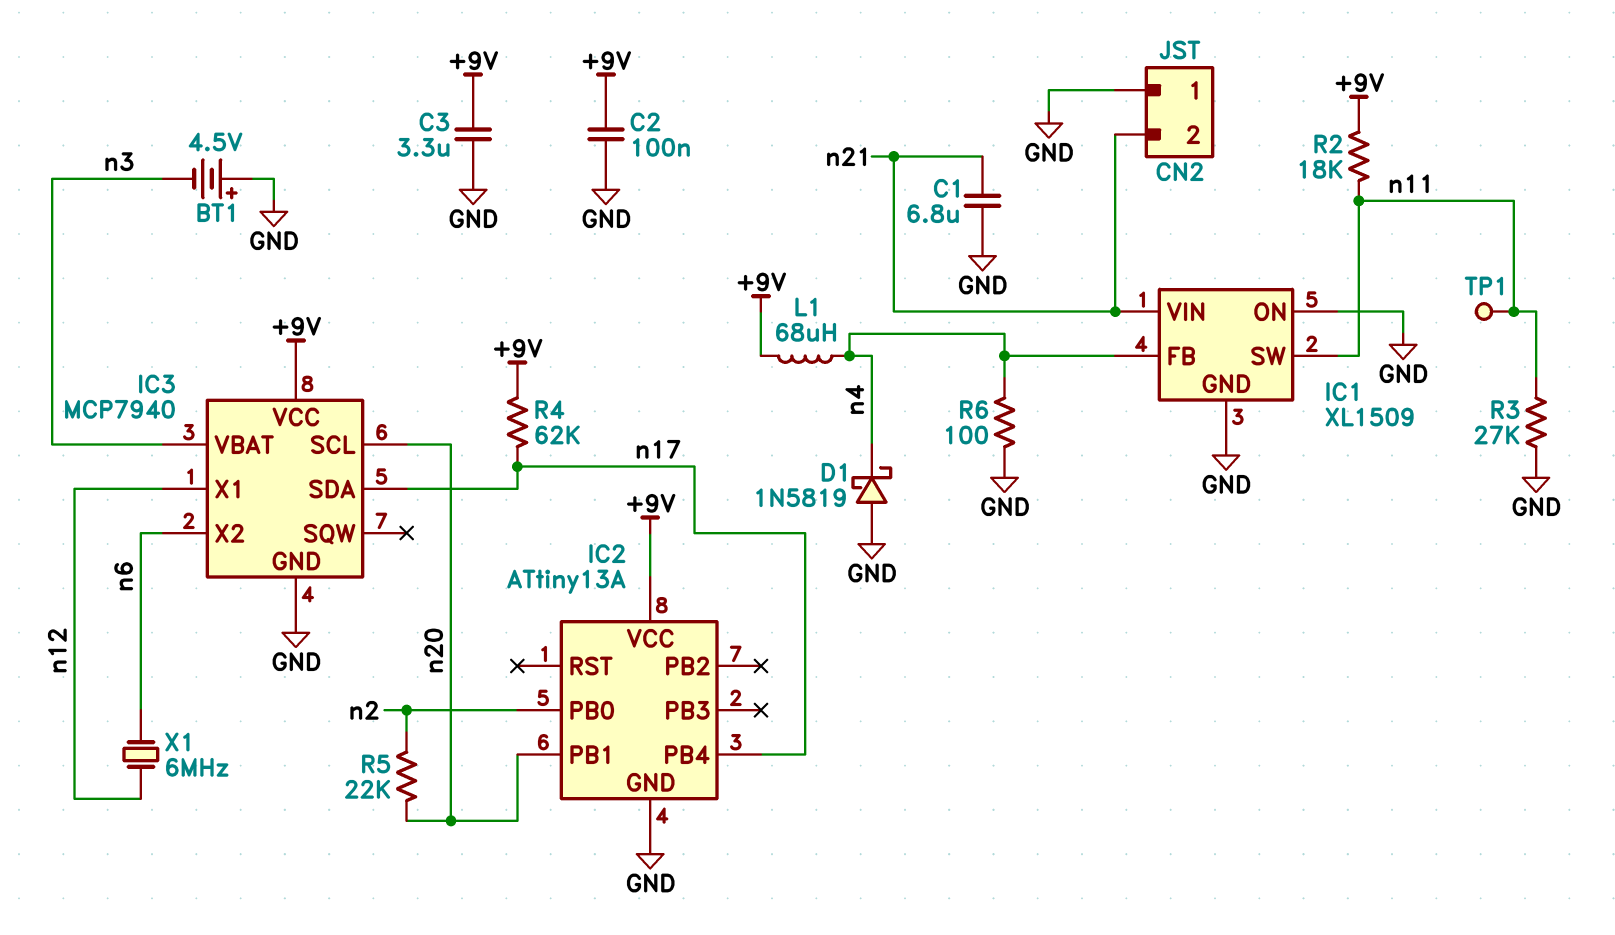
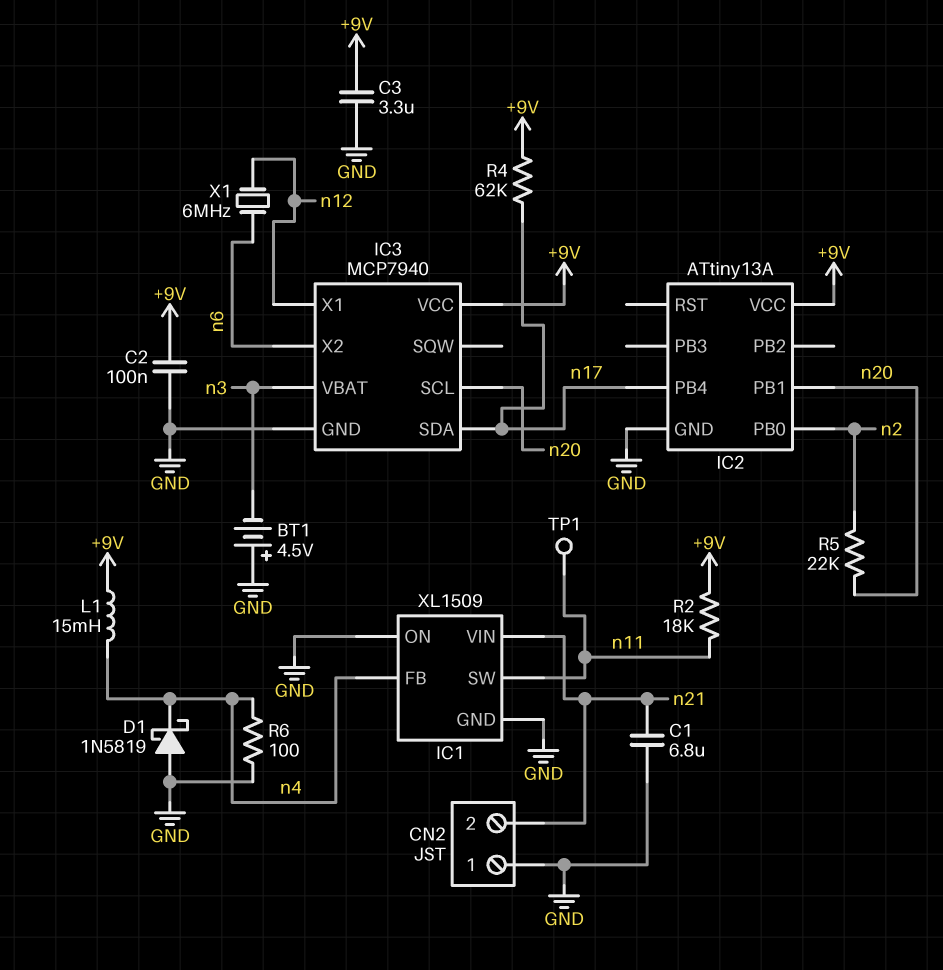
L1: 68uH (+9V, n4) -> 15mH (+9V, n4)
R3: 27k (GND, n11) -> none

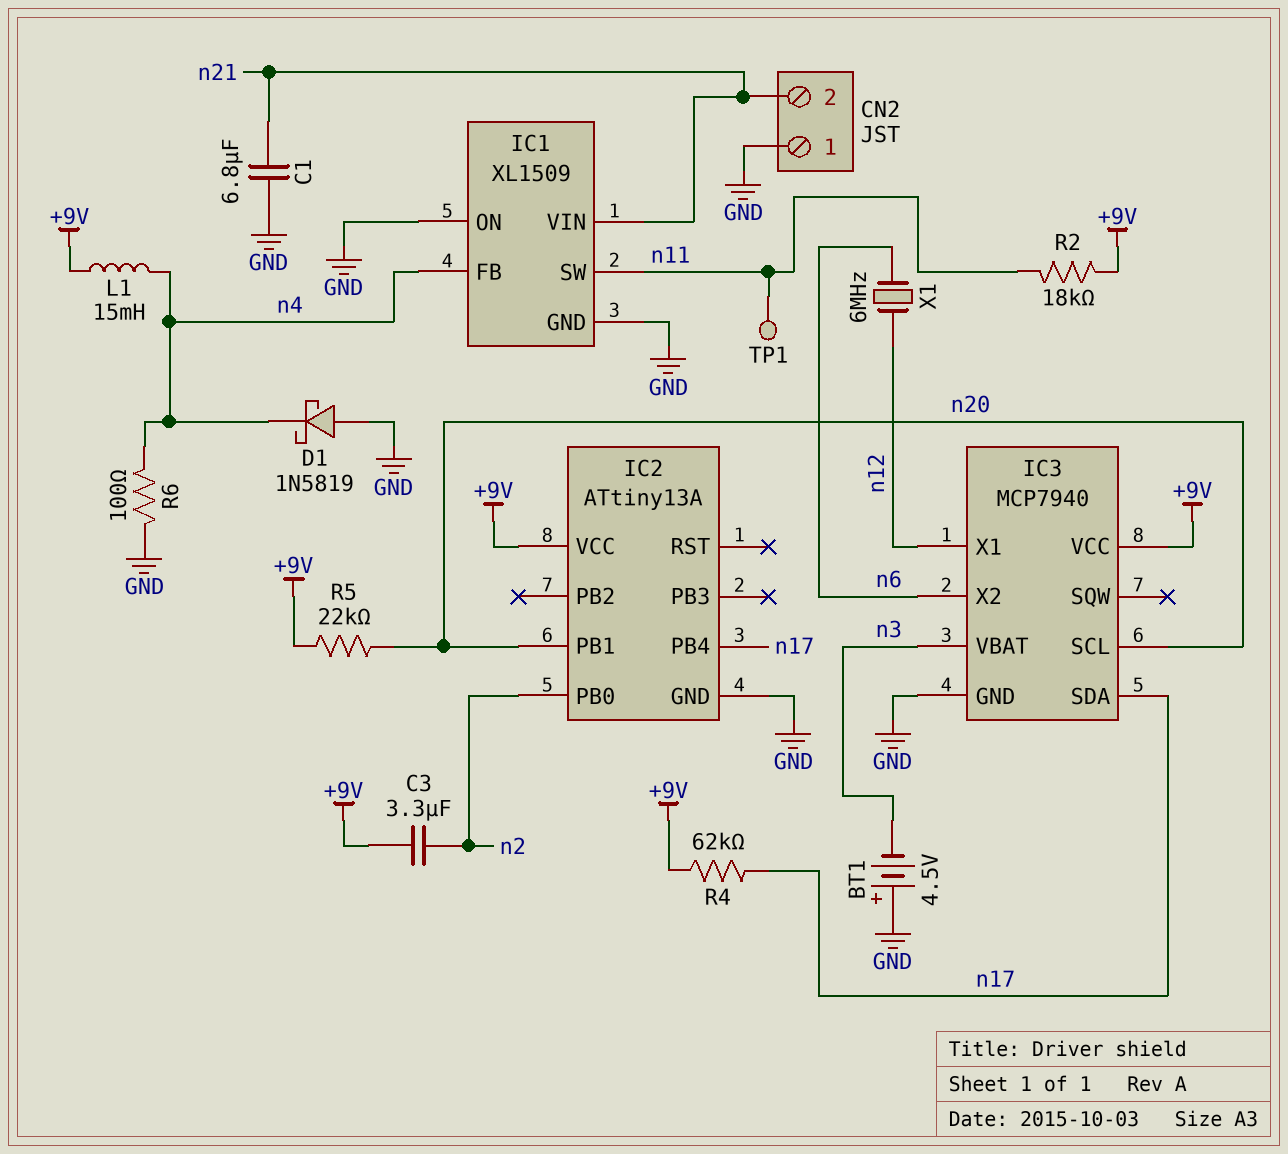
C2: 100nF (+9V, GND) -> none
C3: 3.3uF (+9V, GND) -> 3.3uF (+9V, n2)
R5: 22k (n2, n20) -> 22k (+9V, n20)

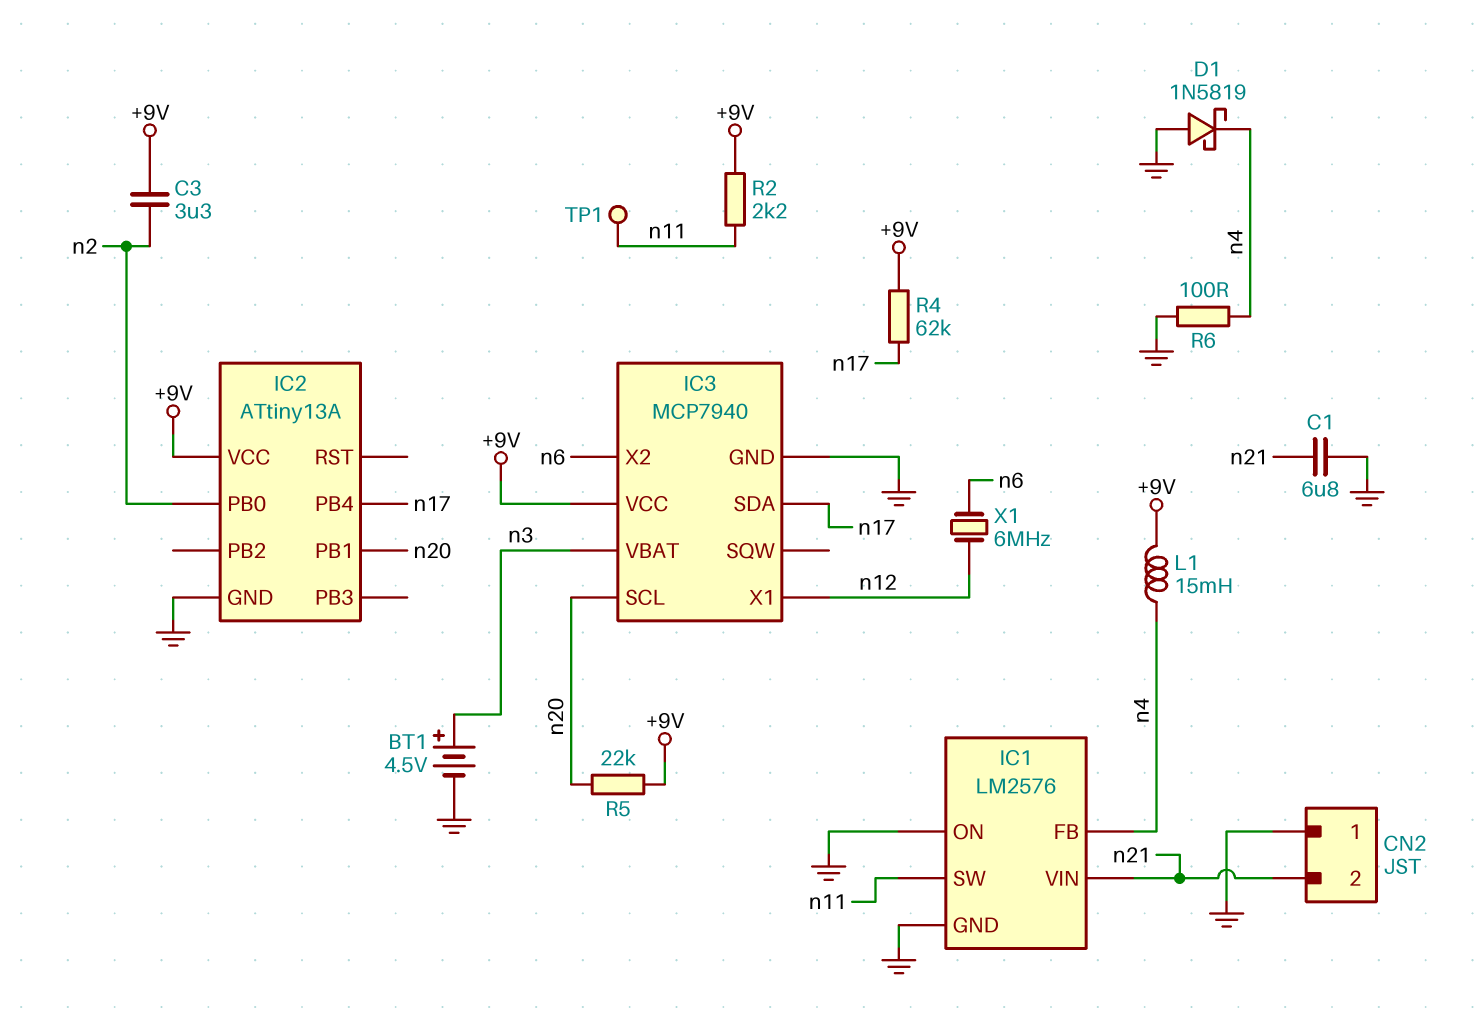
BT1: 4.5V (plus GND, minus n3) -> 4.5V (plus n3, minus GND)
IC1: XL1509 -> LM2576
R2: 18k (+9V, n11) -> 2.2k (+9V, n11)

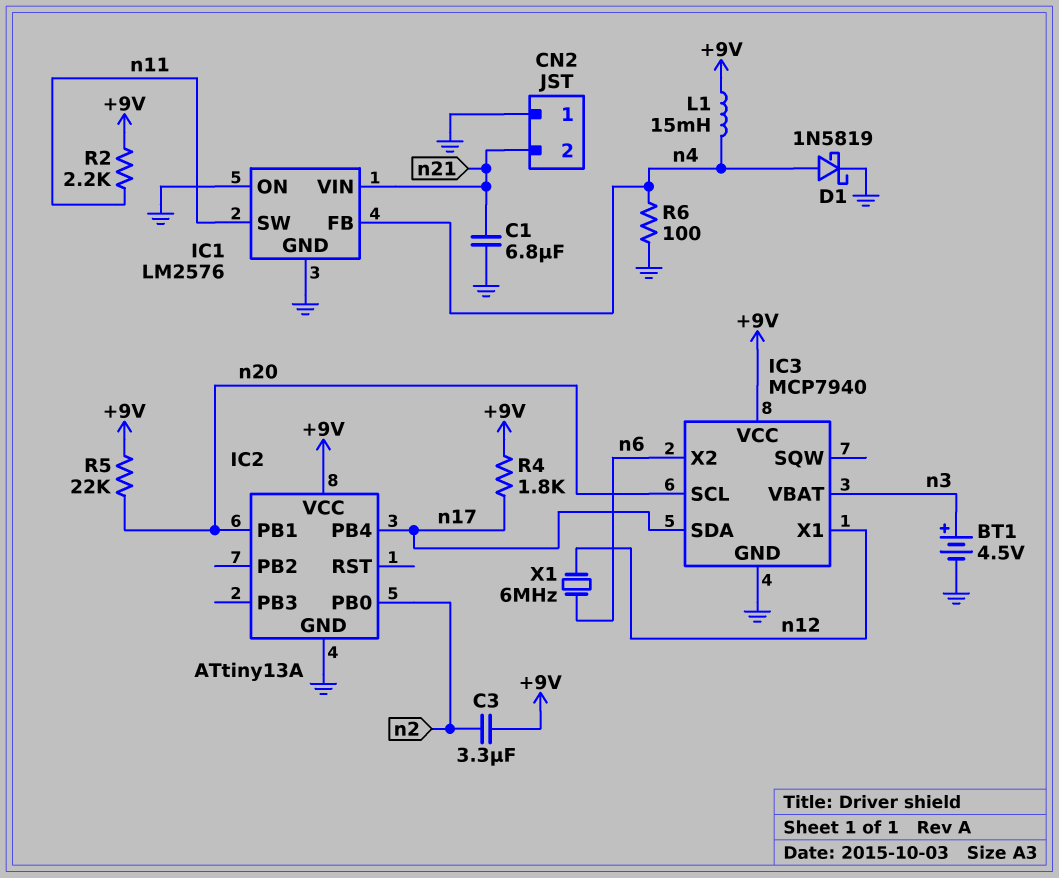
D1: schottky 1N5819 (A GND, K n4) -> schottky 1N5819 (A n4, K GND)
R4: 62k (+9V, n17) -> 1.8k (+9V, n17)
TP1: test point (n11) -> none

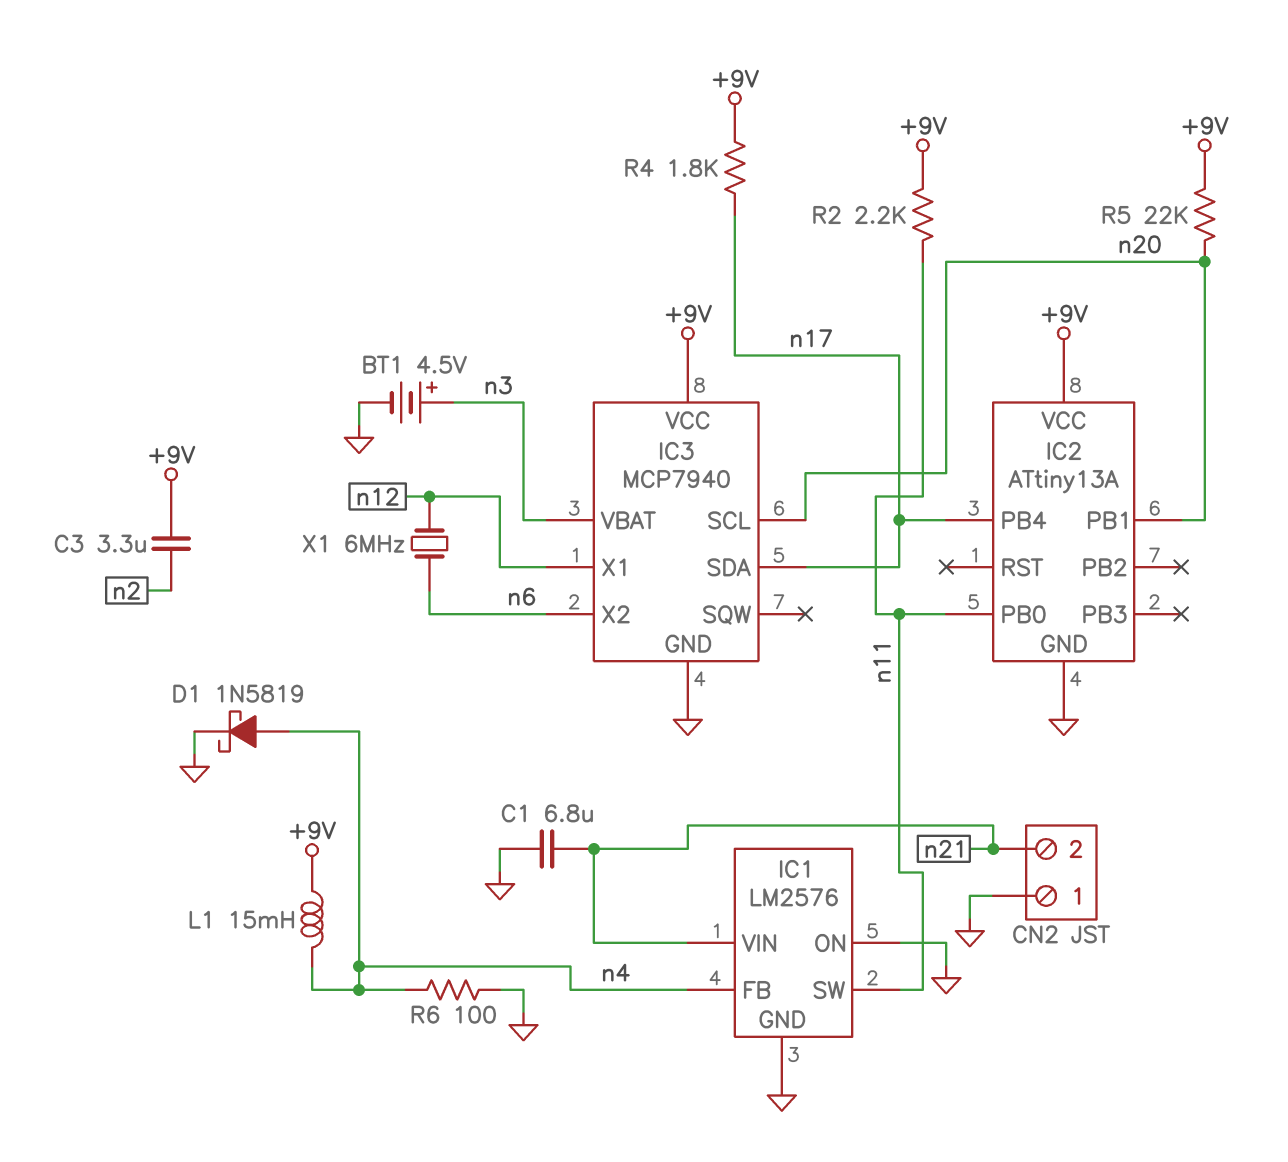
IC2 pin PB0: n2 -> n11

